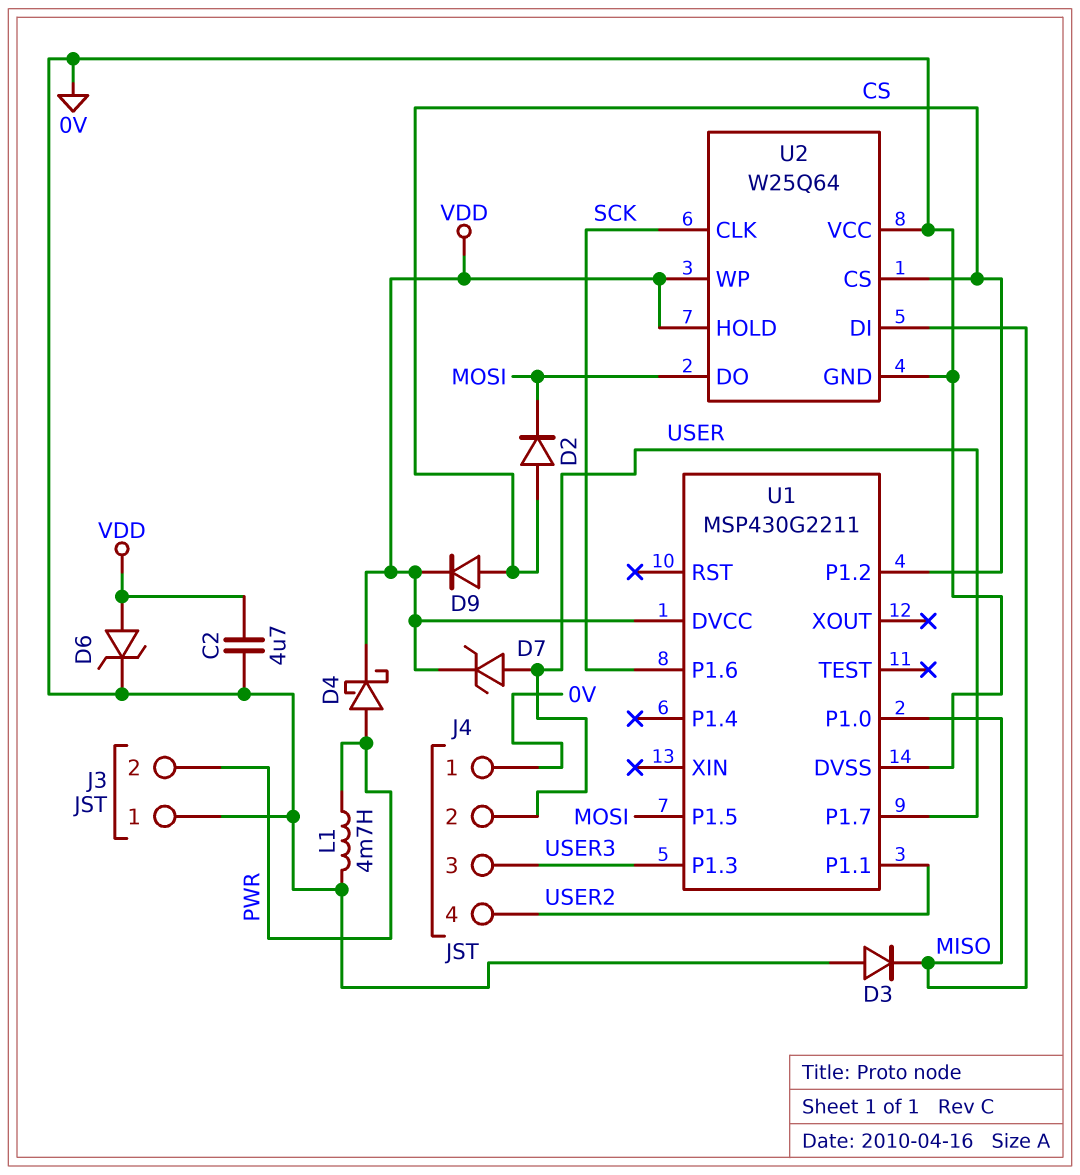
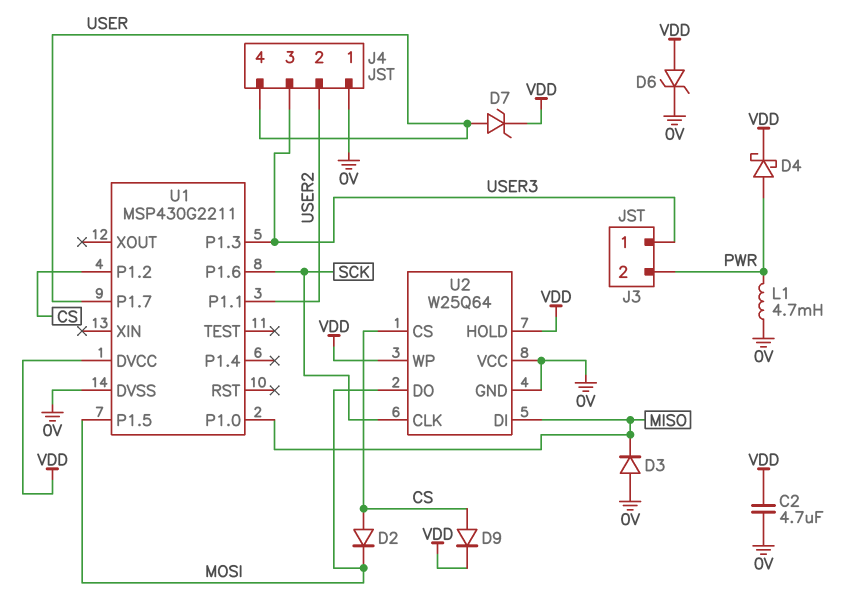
J3 pin 1: 0V -> USER3
J4 pin 2: USER -> USER2
J4 pin 4: USER2 -> USER

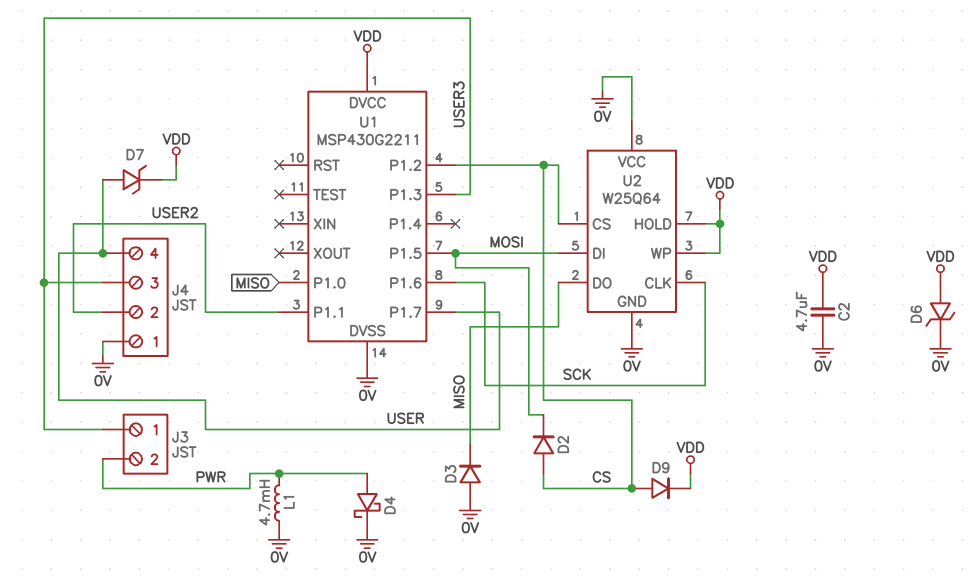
D4: schottky (A PWR, K VDD) -> schottky (A PWR, K 0V)
U2 pin DI: MISO -> MOSI
U2 pin DO: MOSI -> MISO

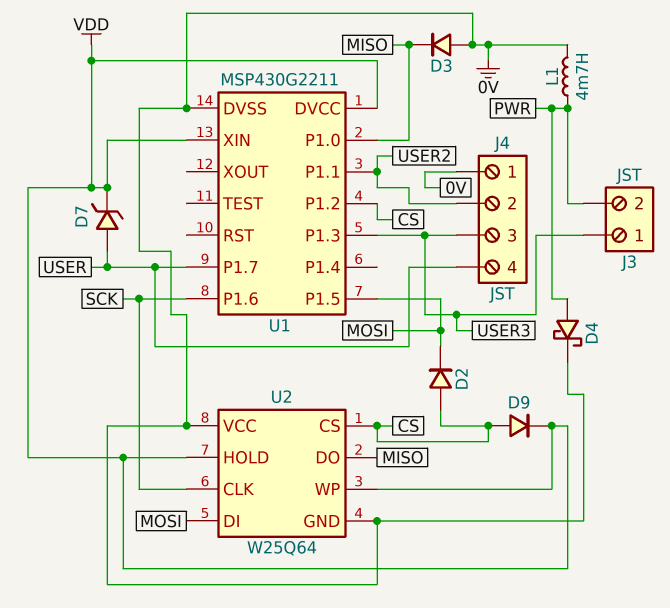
C2: 4.7uF (0V, VDD) -> none
D6: zener (A VDD, K 0V) -> none
U1 pin XIN: none -> VDD

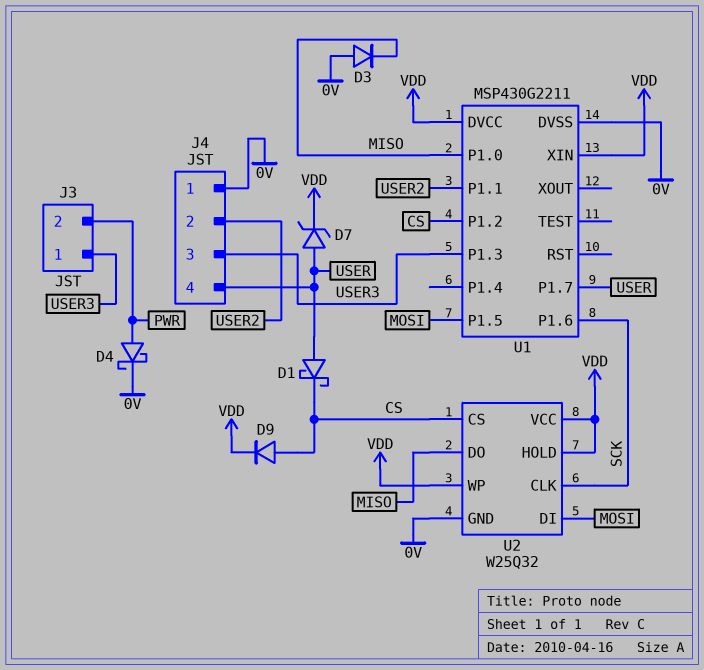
D1: none -> schottky (A USER, K CS)
D2: diode (A CS, K MOSI) -> none
L1: 4.7mH (0V, PWR) -> none
U2: W25Q64 -> W25Q32
U2 pin VCC: 0V -> VDD

